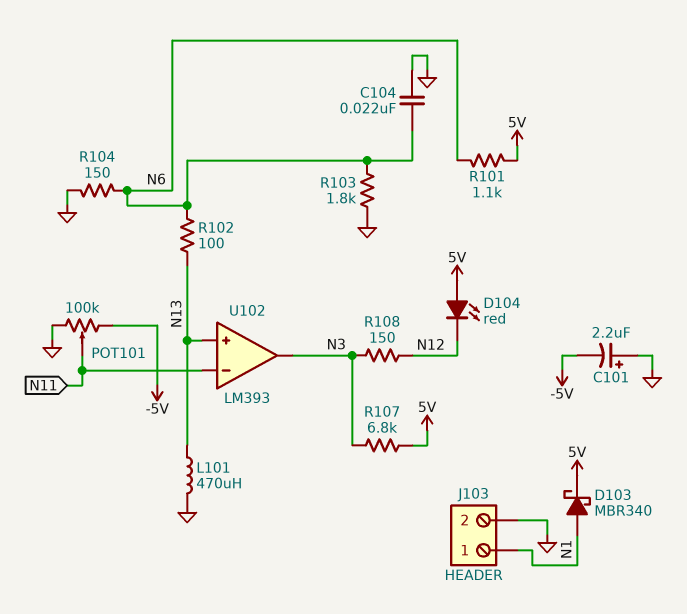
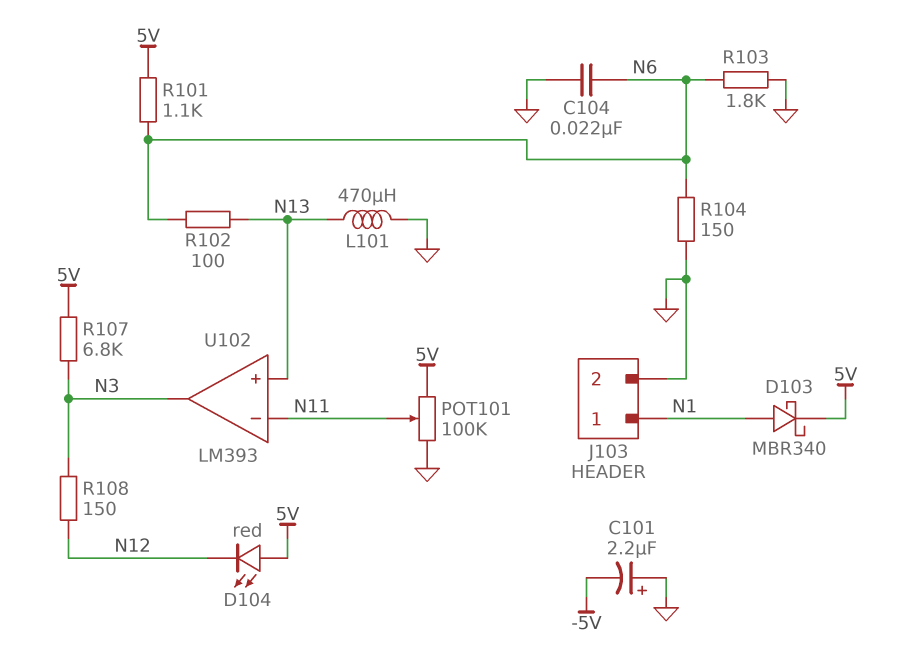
POT101: 100k (-5V, GND, wiper N11) -> 100k (5V, GND, wiper N11)

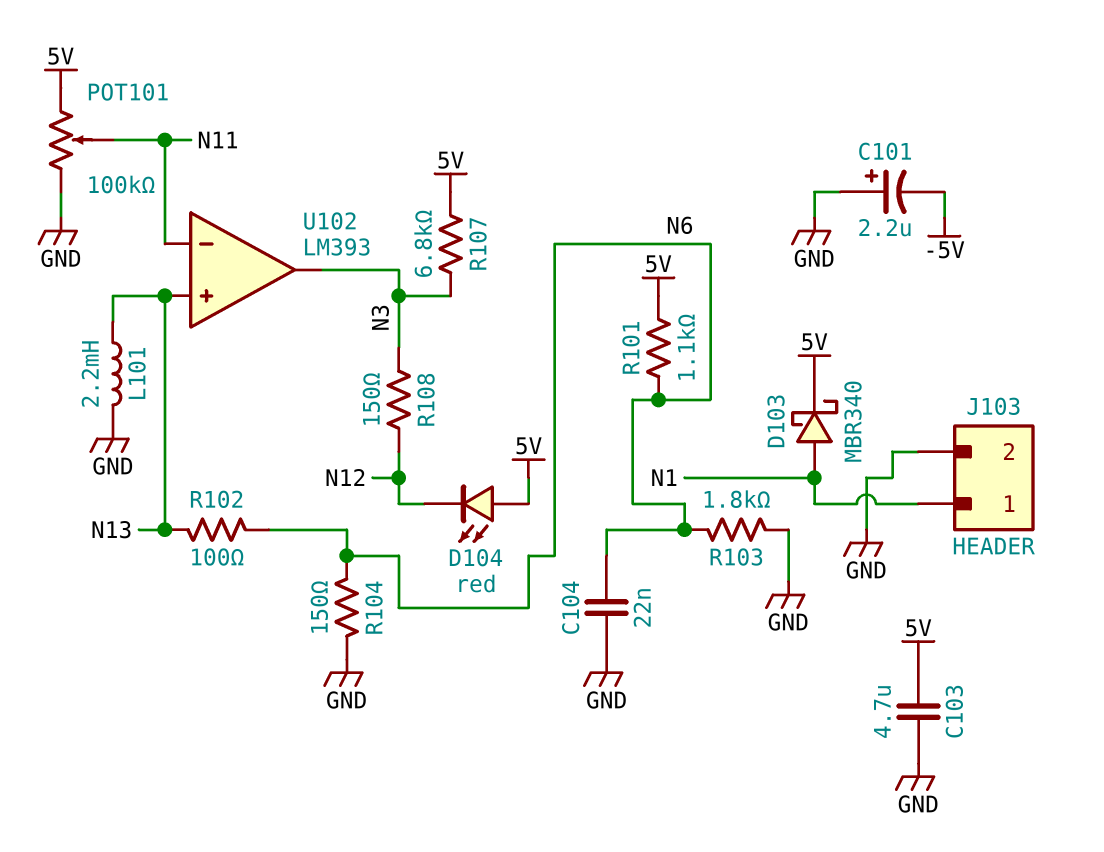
C103: none -> 4.7uF (5V, GND)
L101: 470uH (GND, N13) -> 2.2mH (GND, N13)

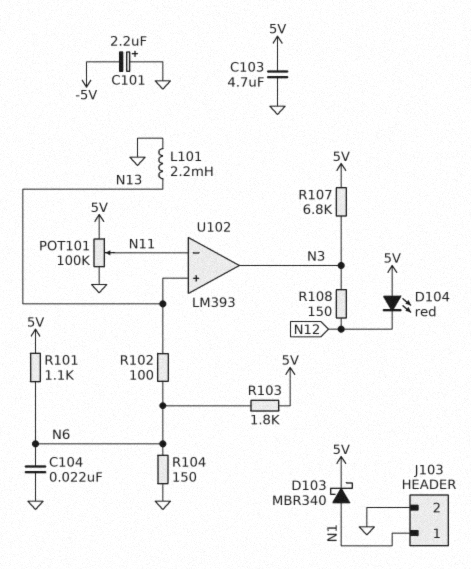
R103: 1.8k (GND, N6) -> 1.8k (5V, N6)

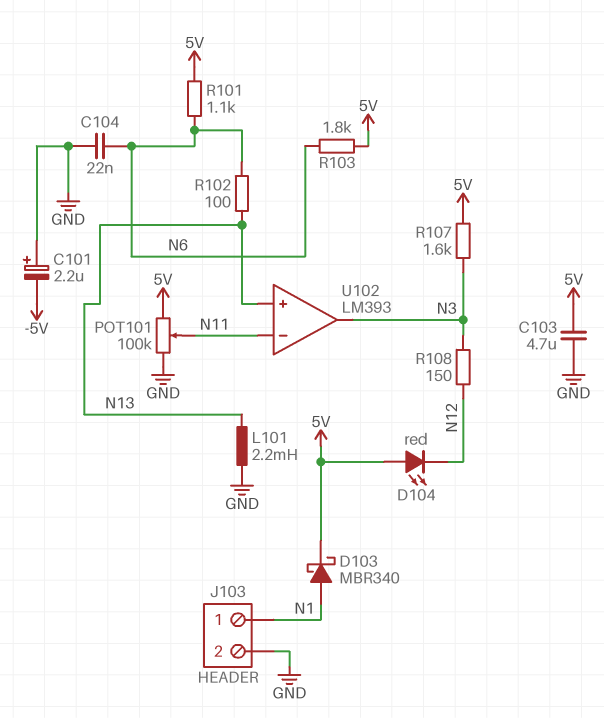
R104: 150 (GND, N6) -> none
R107: 6.8k (5V, N3) -> 1.6k (5V, N3)

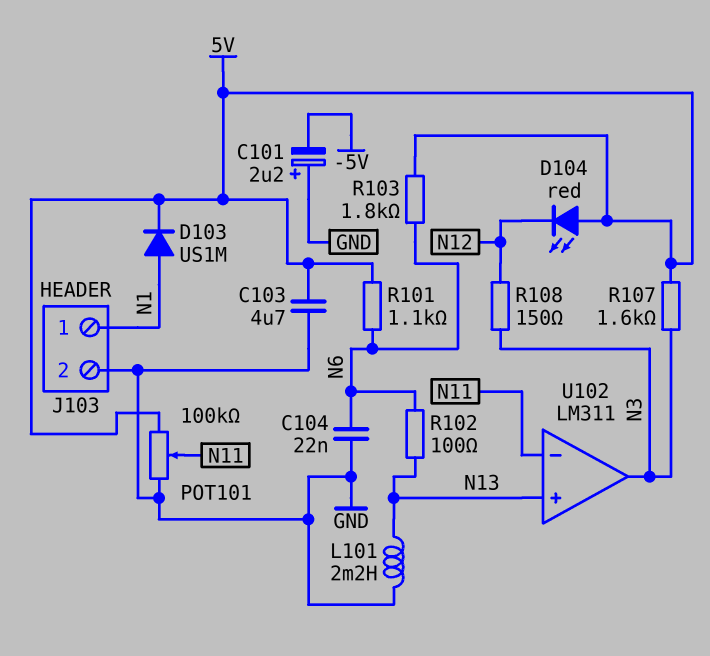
D103: schottky MBR340 (A N1, K 5V) -> diode US1M (A N1, K 5V)
U102: LM393 -> LM311

